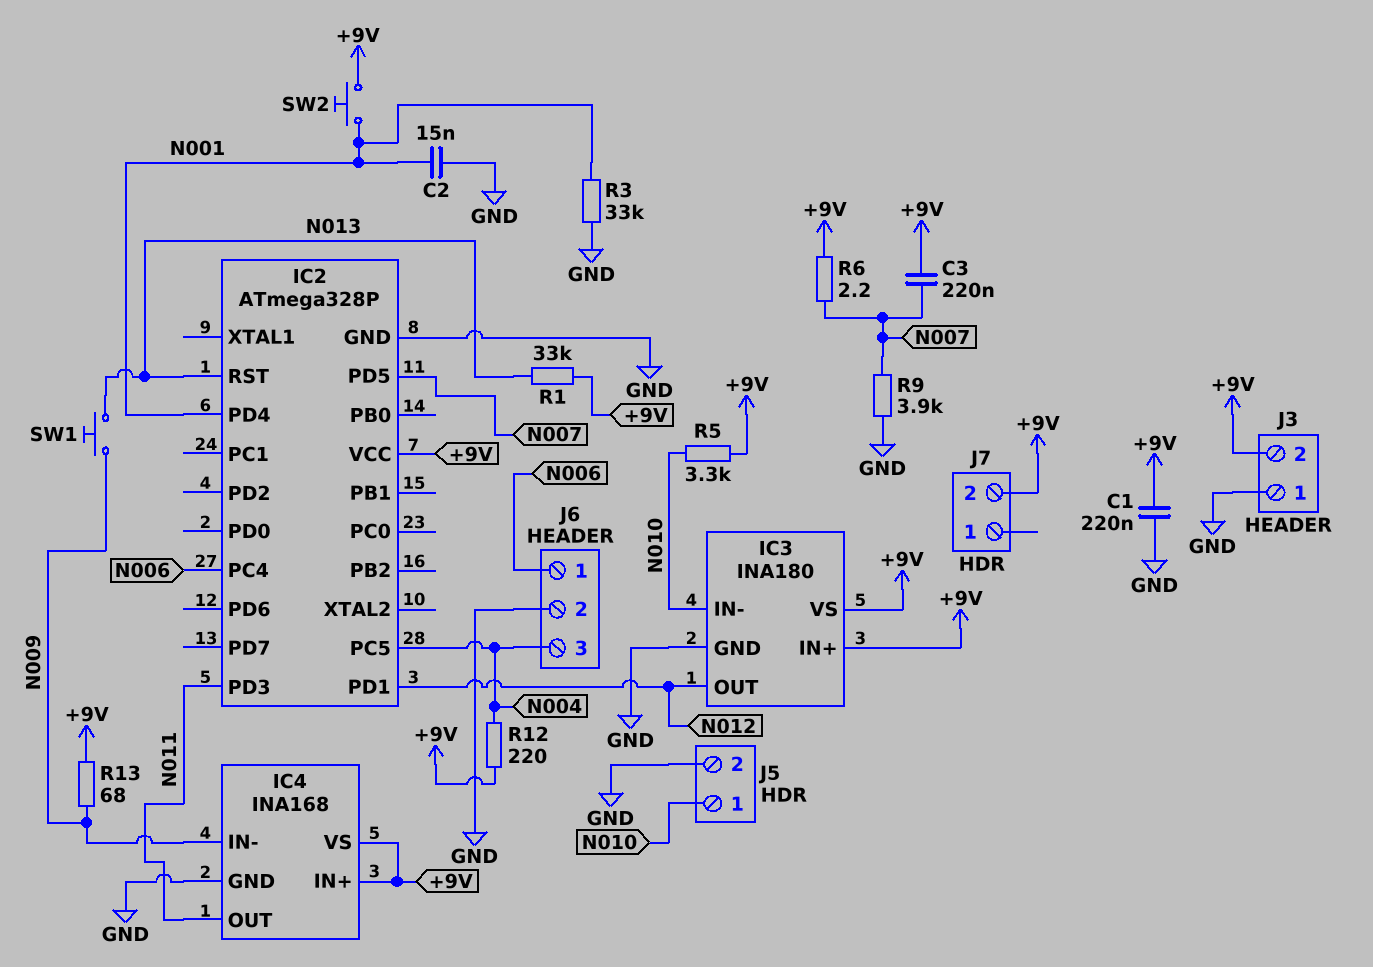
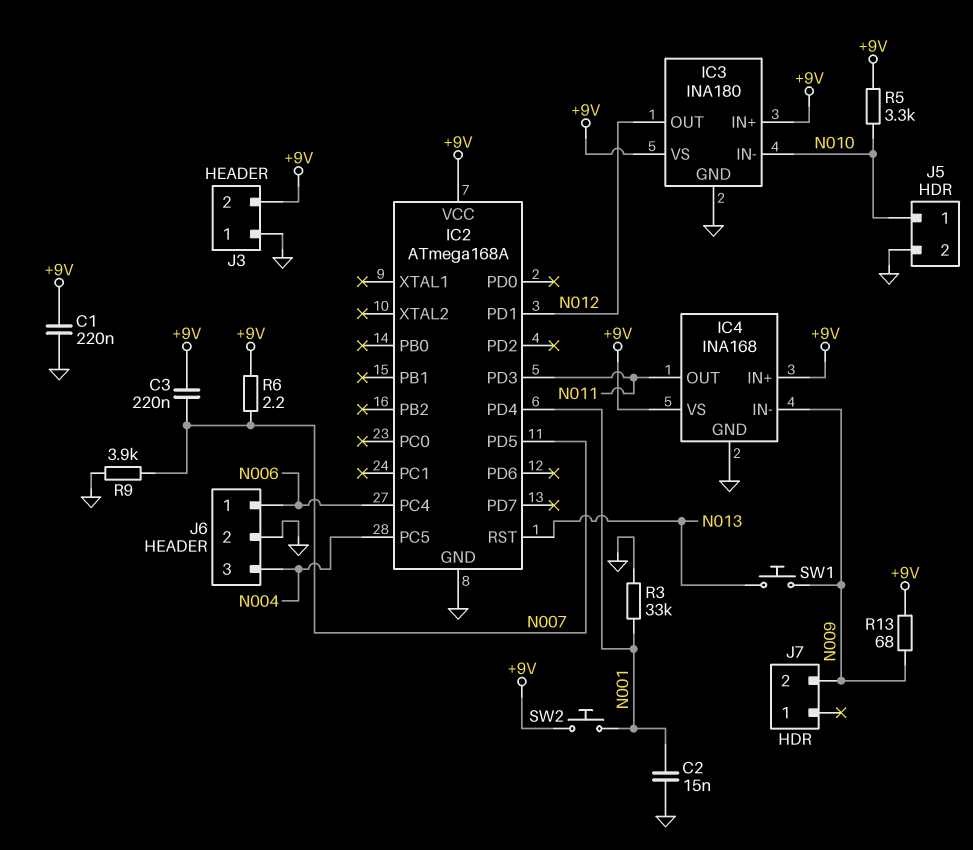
IC2: ATmega328P -> ATmega168A
J7 pin 2: +9V -> N009
R1: 33k (+9V, N013) -> none
R12: 220 (+9V, N004) -> none

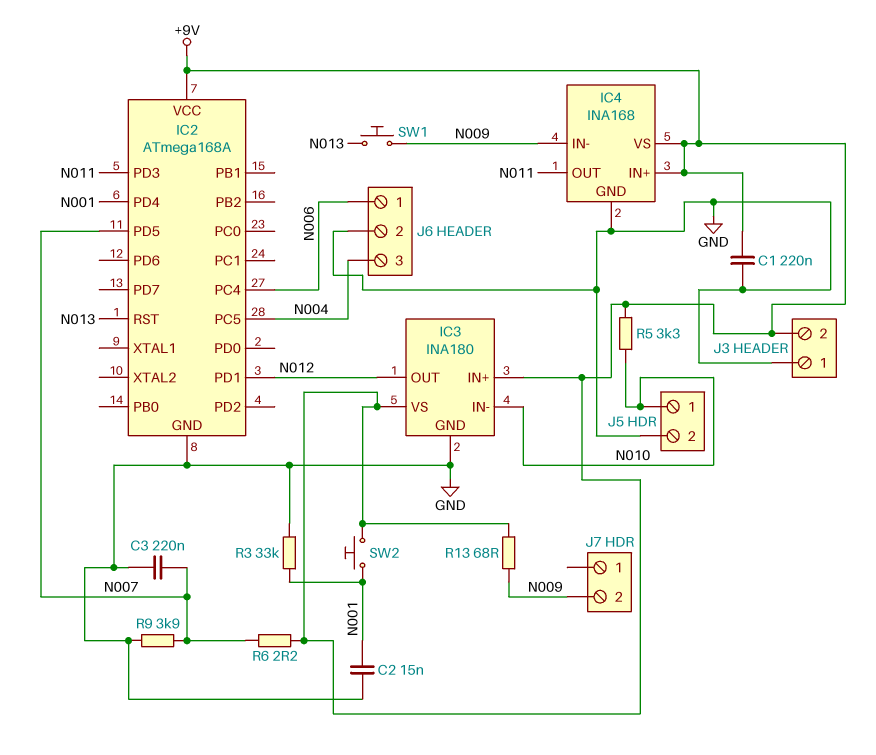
C3: 220nF (+9V, N007) -> 220nF (GND, N007)

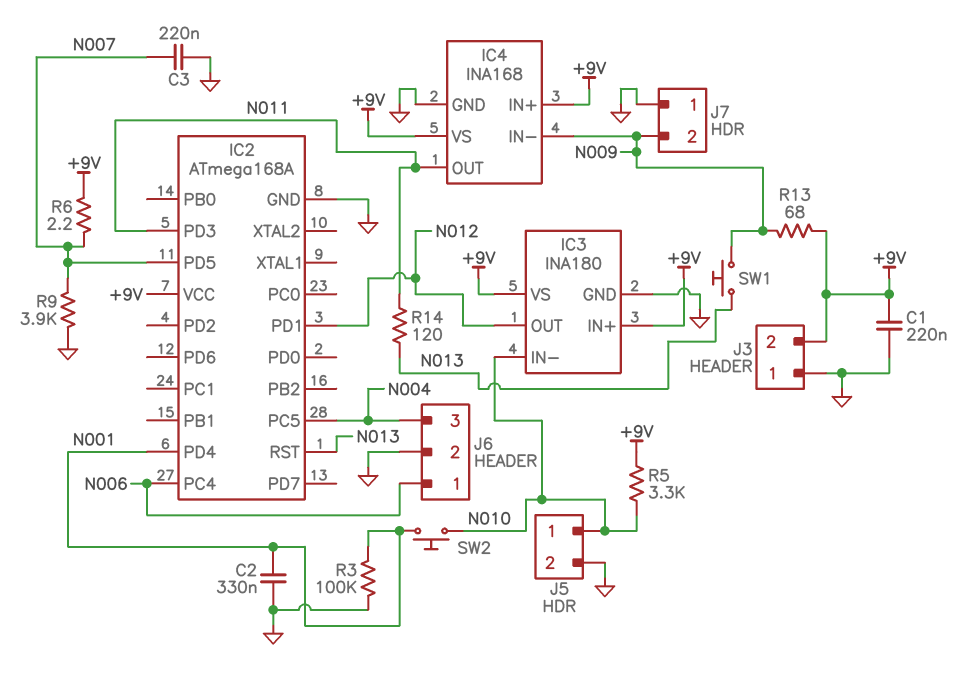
C2: 15nF (GND, N001) -> 330nF (GND, N001)
J7 pin 1: none -> GND
R3: 33k (GND, N001) -> 100k (GND, N001)
R14: none -> 120 (N011, N013)
SW2: button (+9V, N001) -> button (N001, N010)

